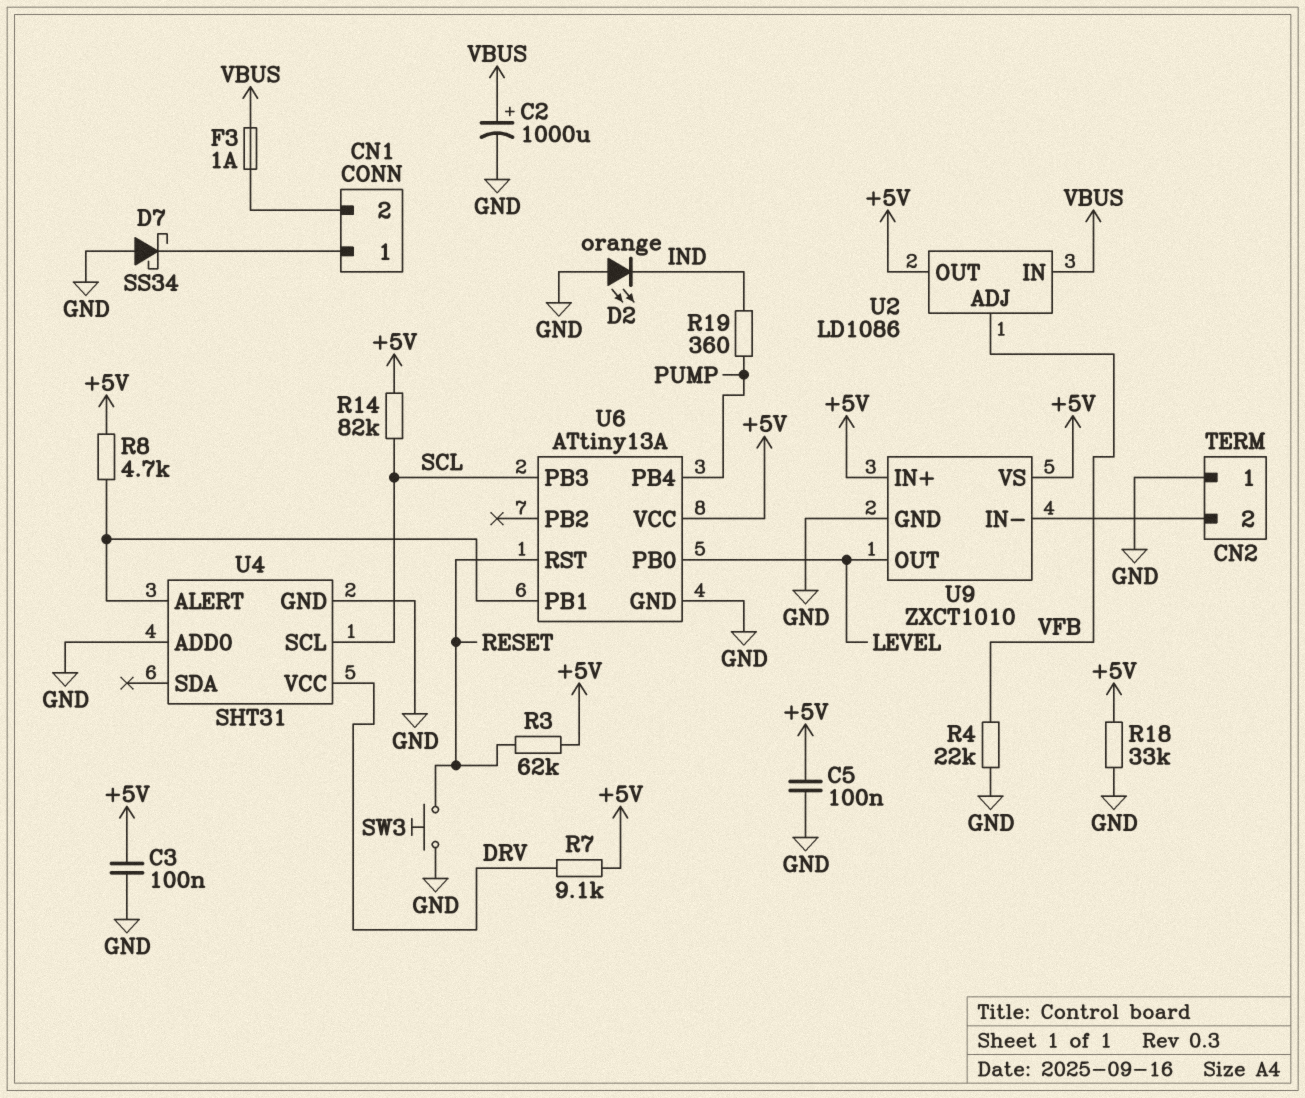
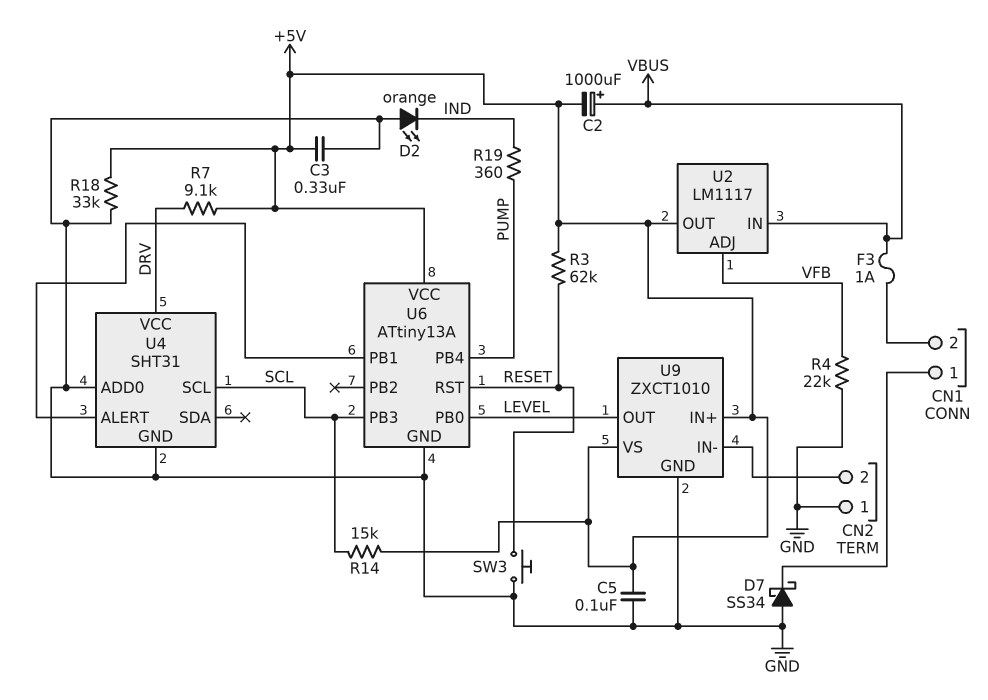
C2: 1000uF (plus VBUS, minus GND) -> 1000uF (plus VBUS, minus +5V)
C3: 100nF (+5V, GND) -> 330nF (+5V, GND)
R8: 4.7k (+5V, U4/ALERT) -> none
R14: 82k (+5V, SCL) -> 15k (+5V, SCL)
U2: LD1086 -> LM1117

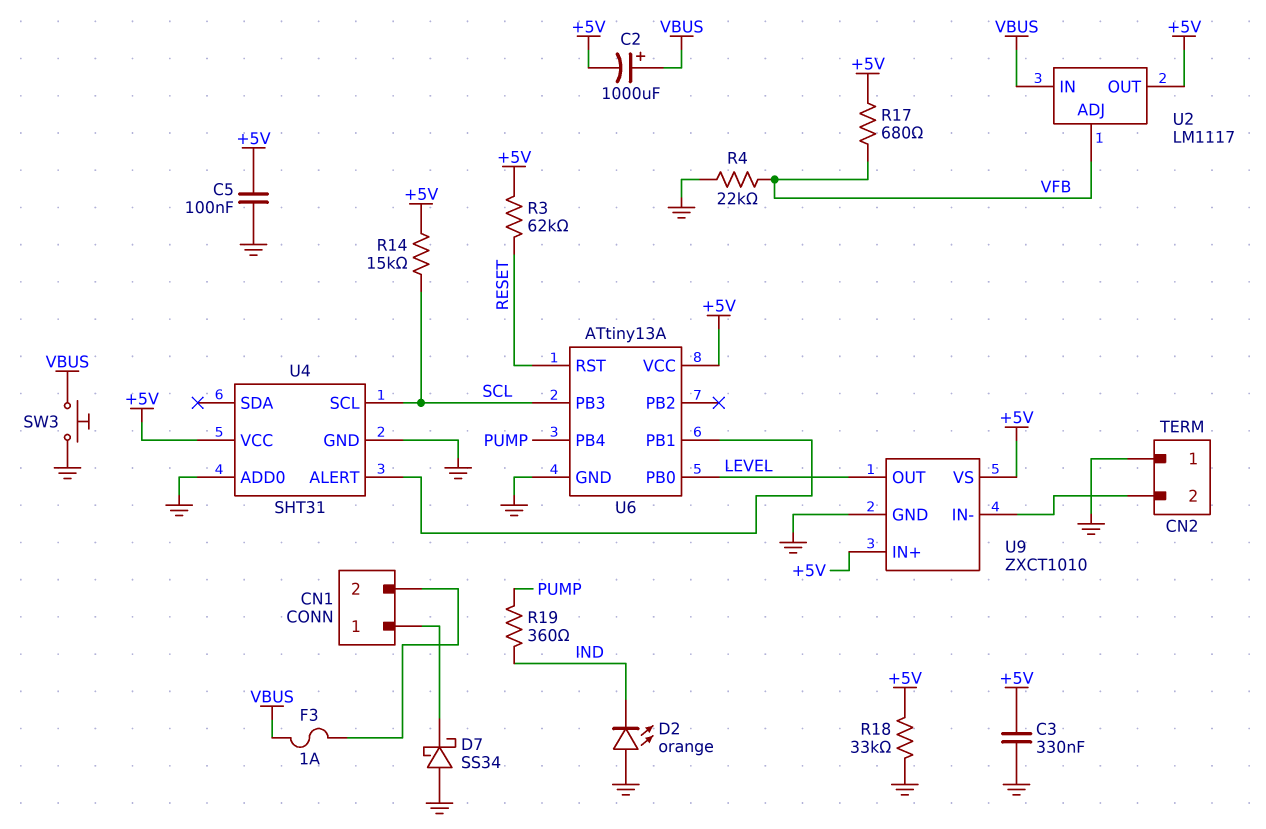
R7: 9.1k (+5V, DRV) -> none
R17: none -> 680 (+5V, VFB)
SW3: button (GND, RESET) -> button (GND, VBUS)
U4 pin VCC: DRV -> +5V

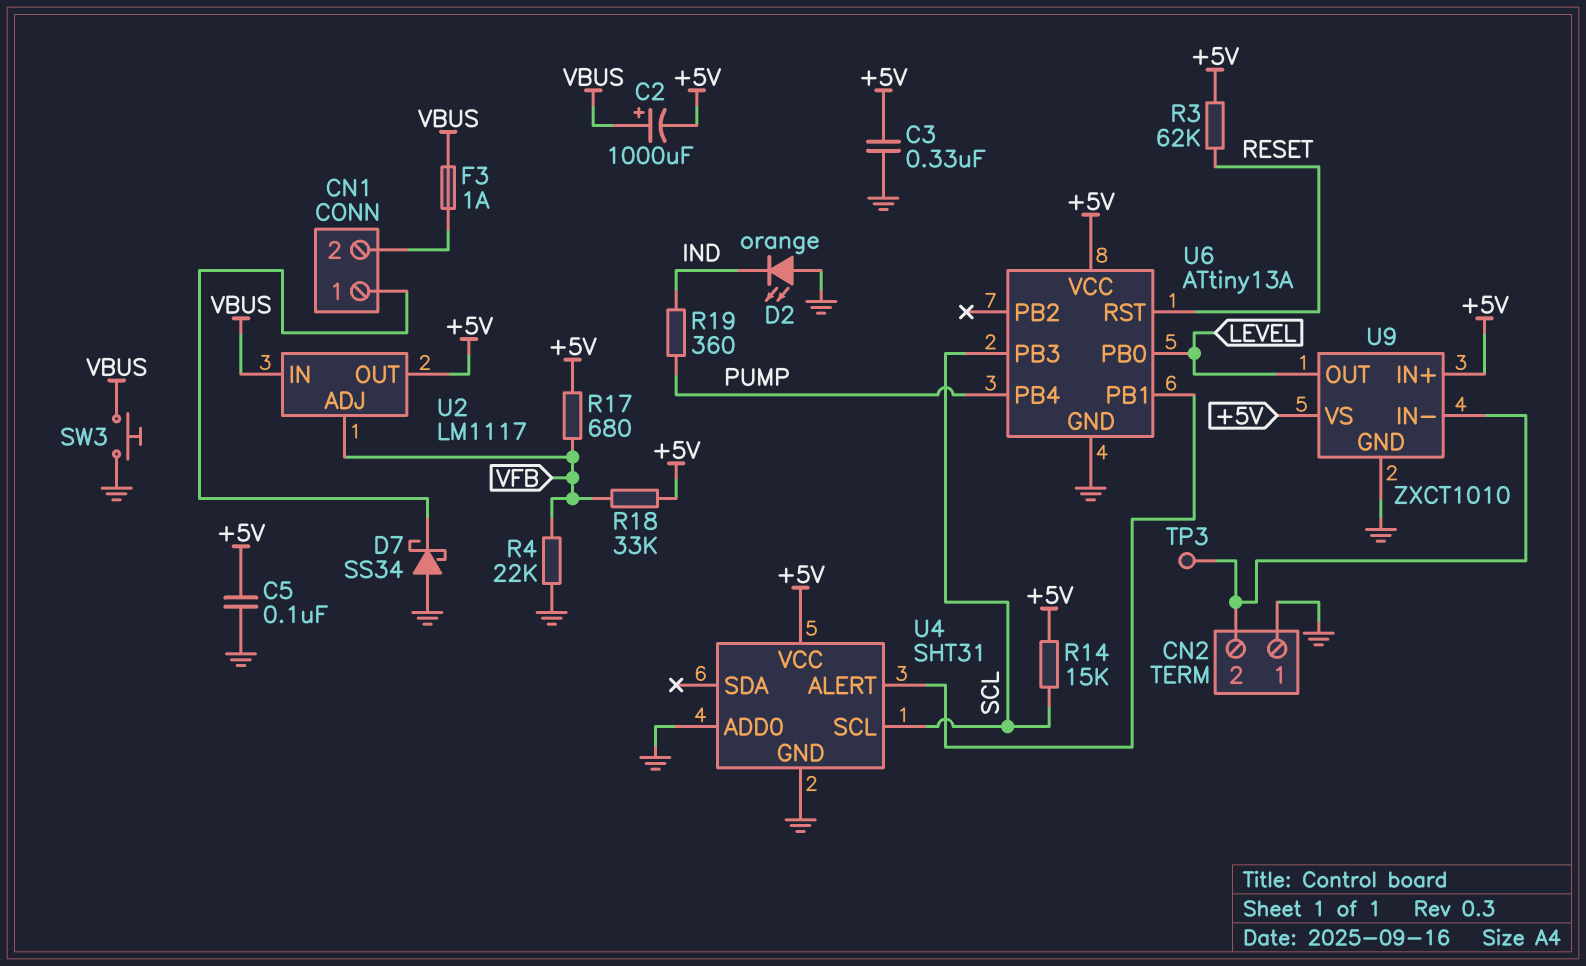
R18: 33k (+5V, GND) -> 33k (+5V, VFB)
TP3: none -> test point (CN2/2)

